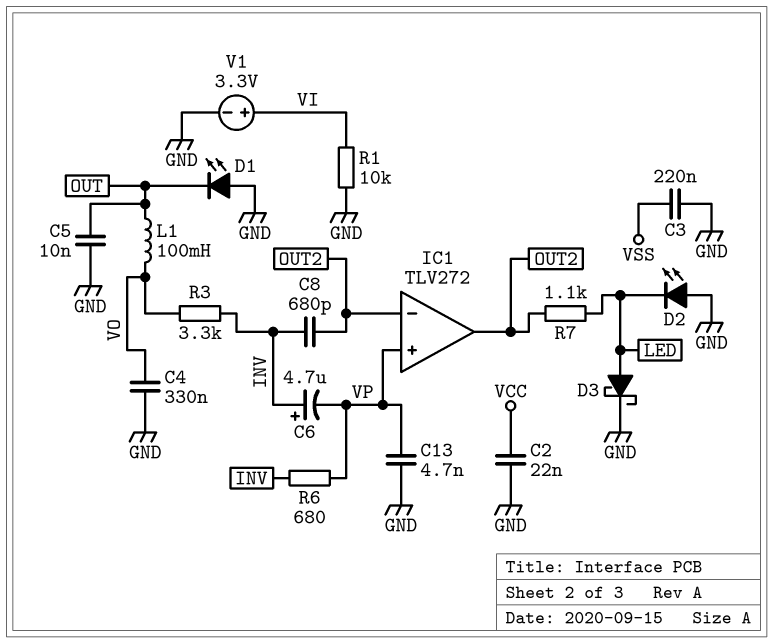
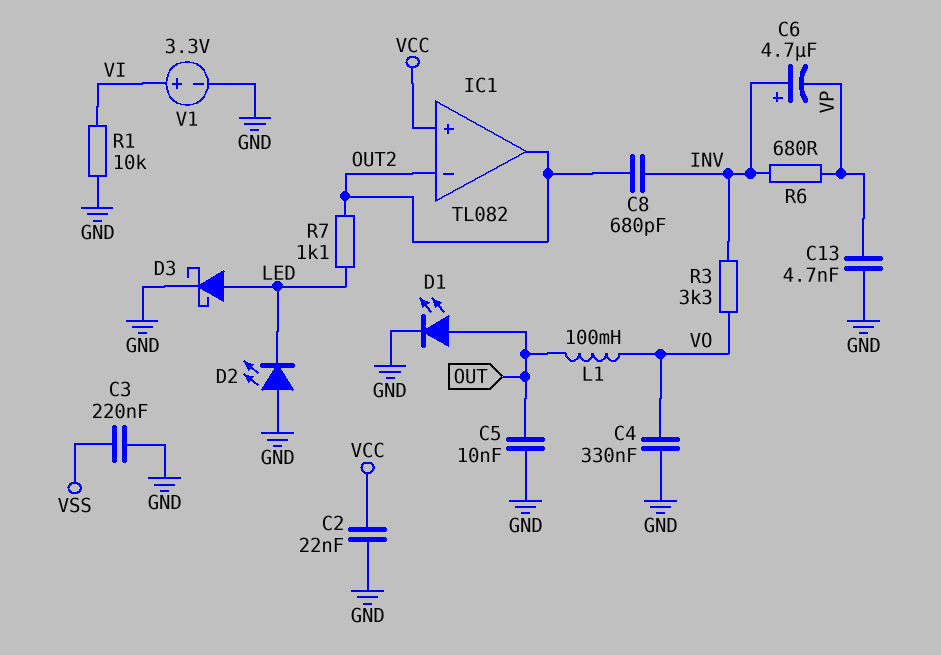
D1: LED (A GND, K OUT) -> LED (A OUT, K GND)
IC1: TLV272 -> TL082
IC1 pin in+: VP -> VCC

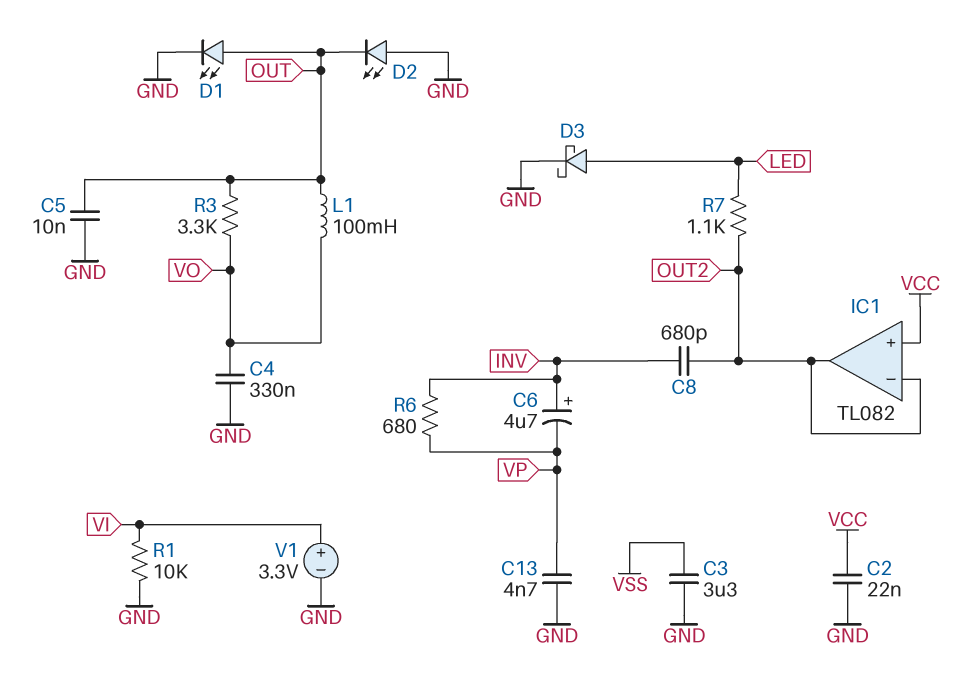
C3: 220nF (GND, VSS) -> 3.3uF (GND, VSS)
D2: LED (A GND, K LED) -> LED (A GND, K OUT)
R3: 3.3k (INV, VO) -> 3.3k (OUT, VO)

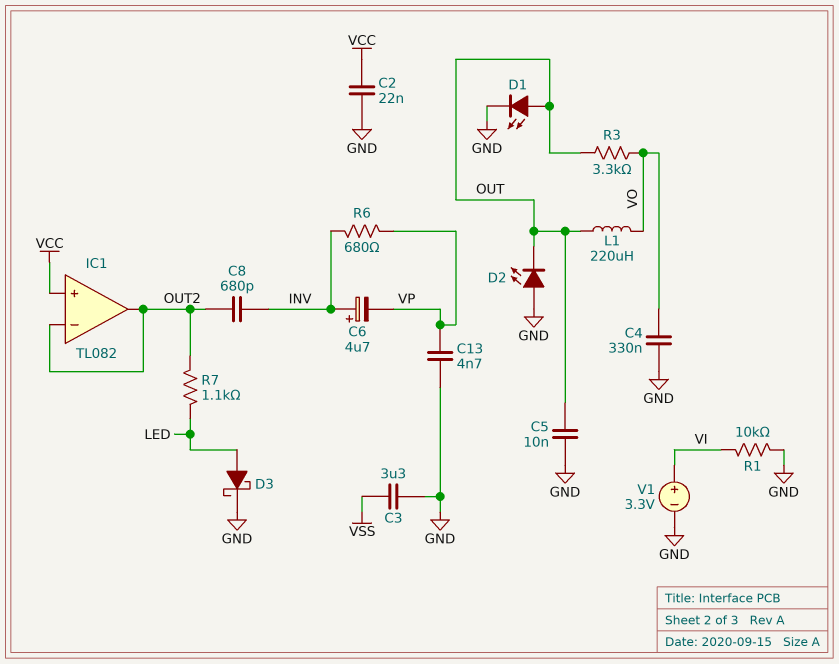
L1: 100mH (OUT, VO) -> 220uH (OUT, VO)

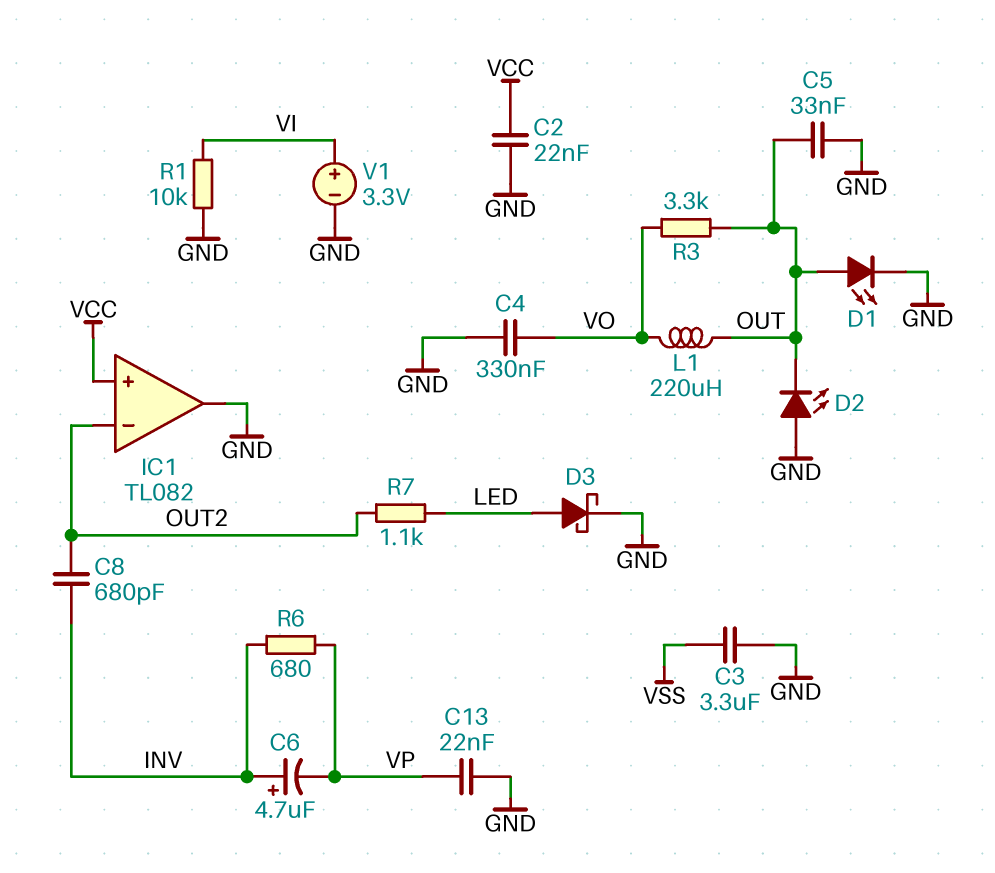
C5: 10nF (GND, OUT) -> 33nF (GND, OUT)
C13: 4.7nF (GND, VP) -> 22nF (GND, VP)
IC1 pin out: OUT2 -> GND

